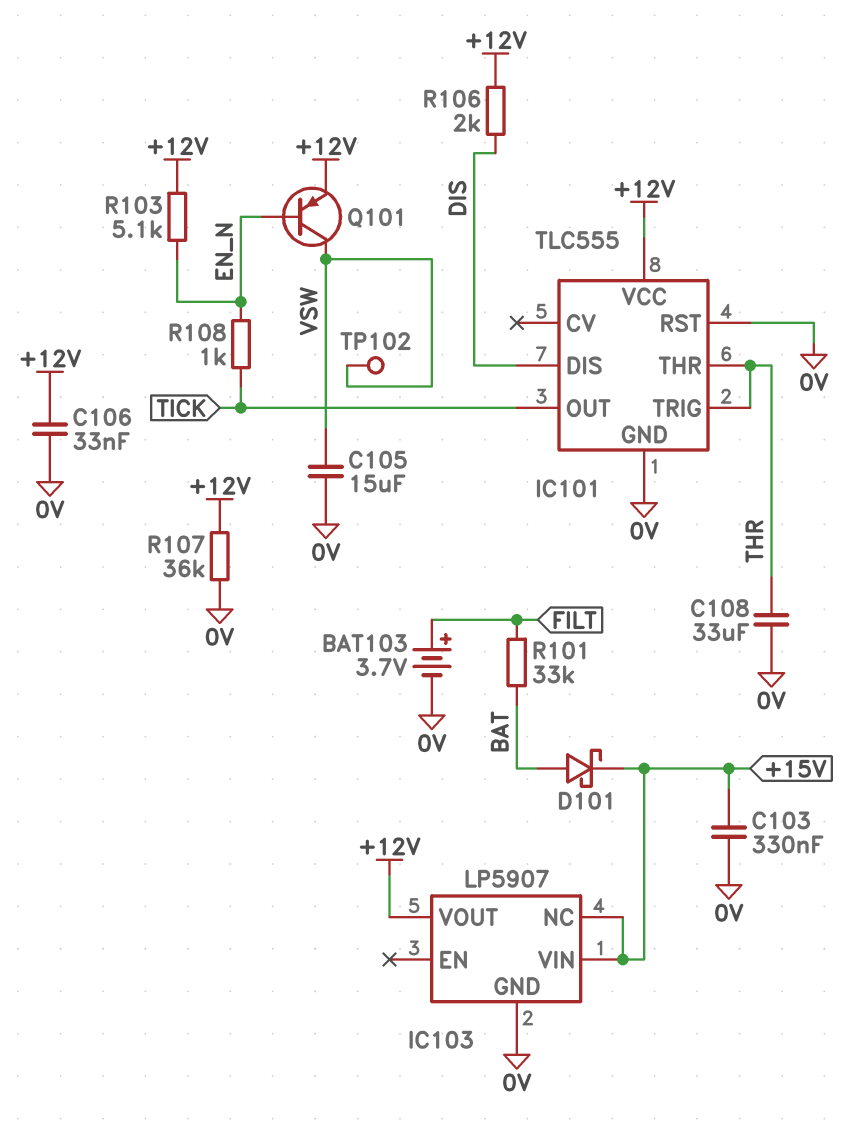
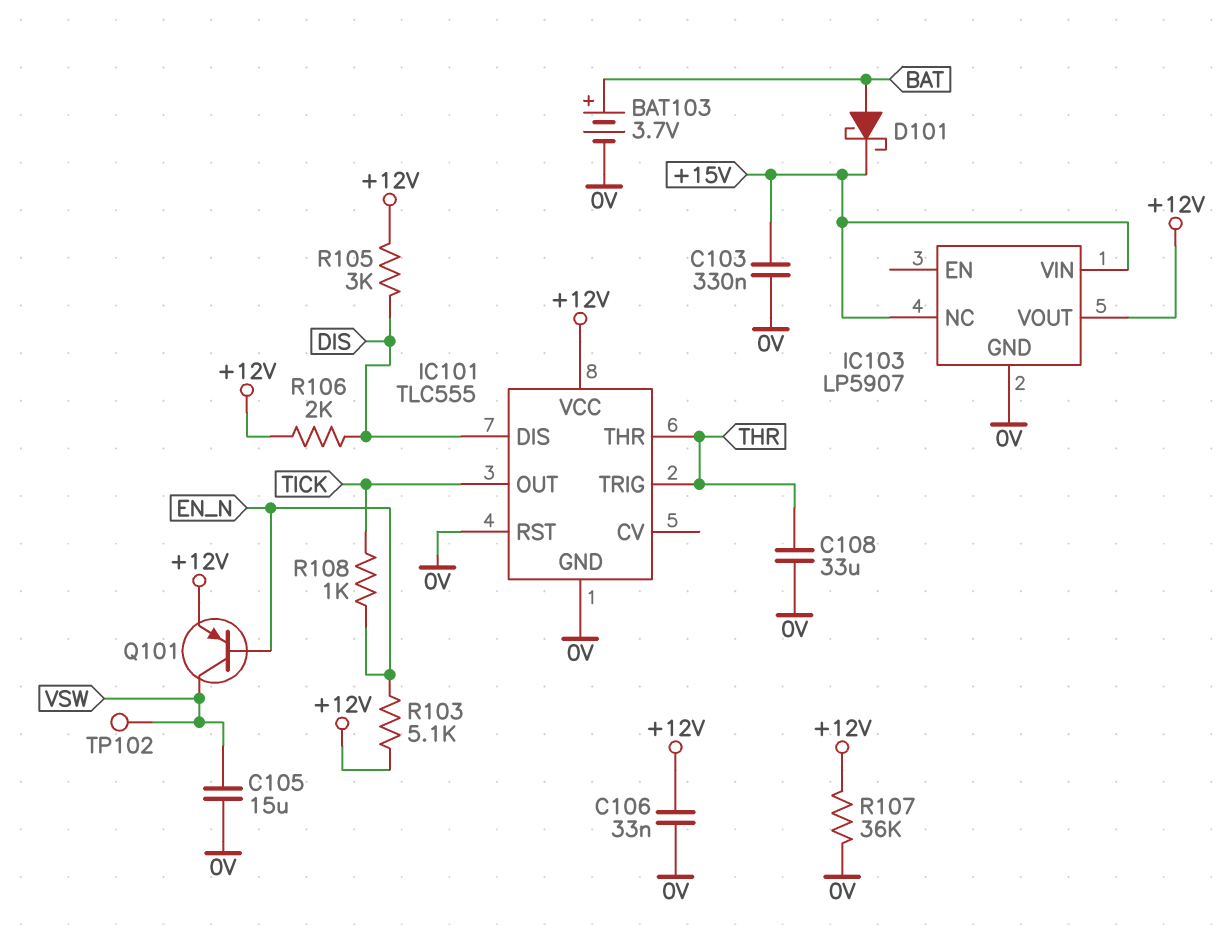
BAT103: 3.7V (plus FILT, minus 0V) -> 3.7V (plus BAT, minus 0V)
R101: 33k (BAT, FILT) -> none
R105: none -> 3k (+12V, DIS)

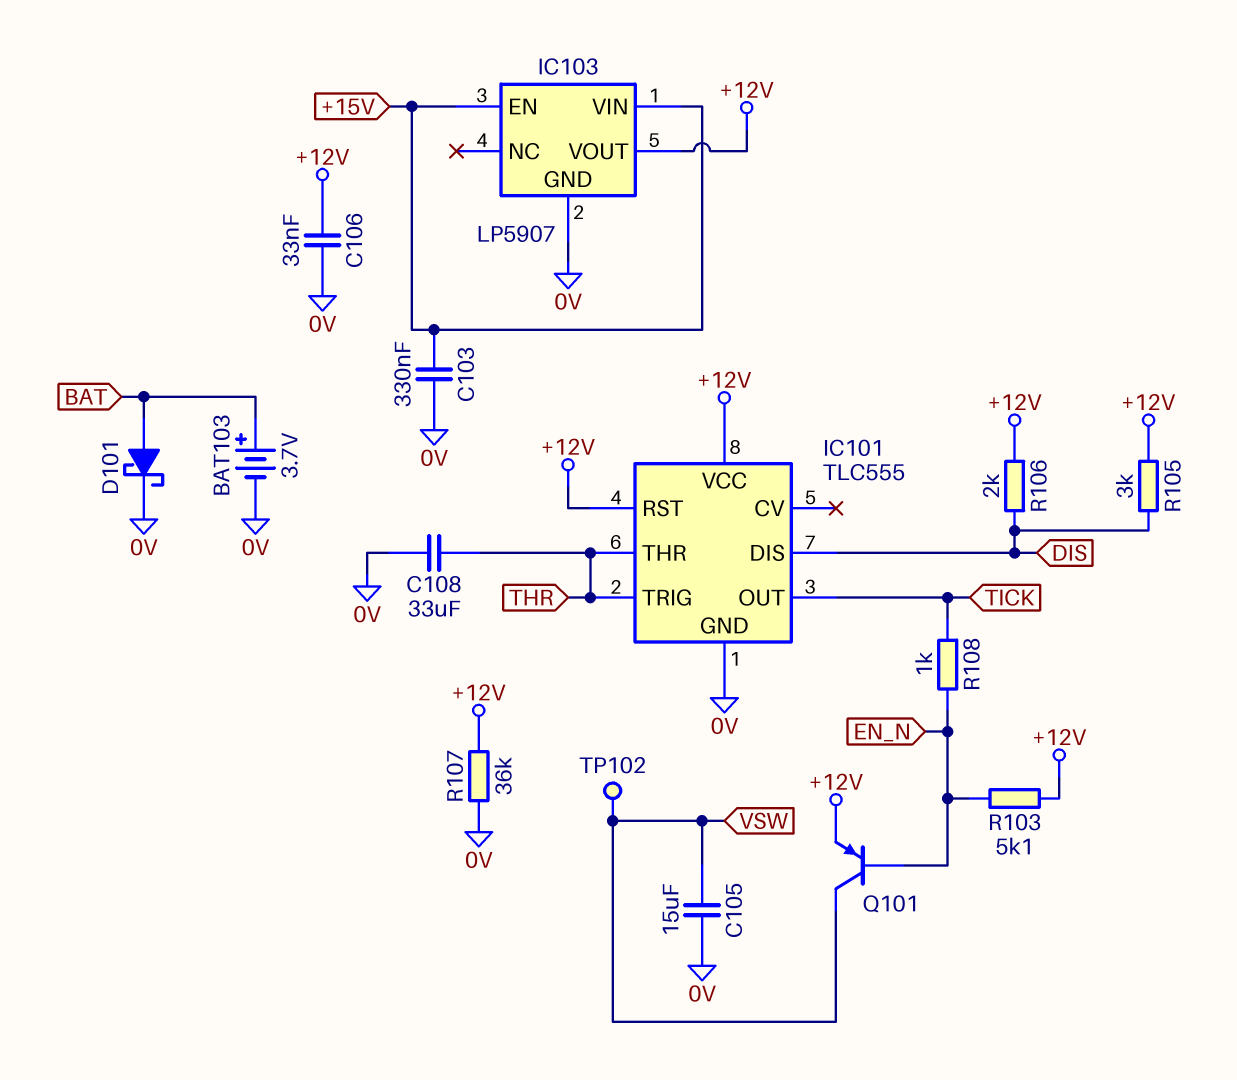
D101: schottky (A BAT, K +15V) -> schottky (A BAT, K 0V)
IC101 pin RST: 0V -> +12V
IC103 pin EN: none -> +15V
IC103 pin NC: +15V -> none

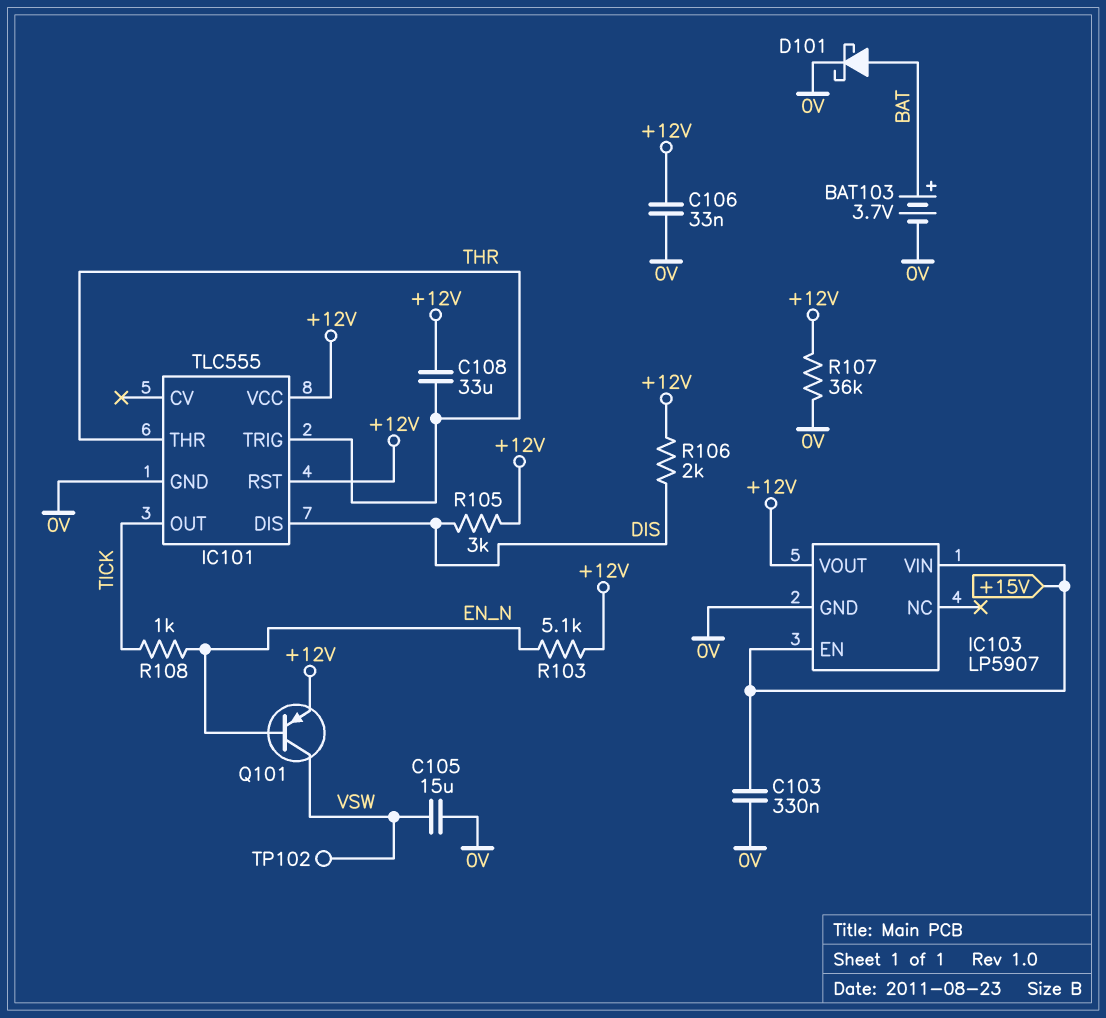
C108: 33uF (0V, THR) -> 33uF (+12V, THR)

